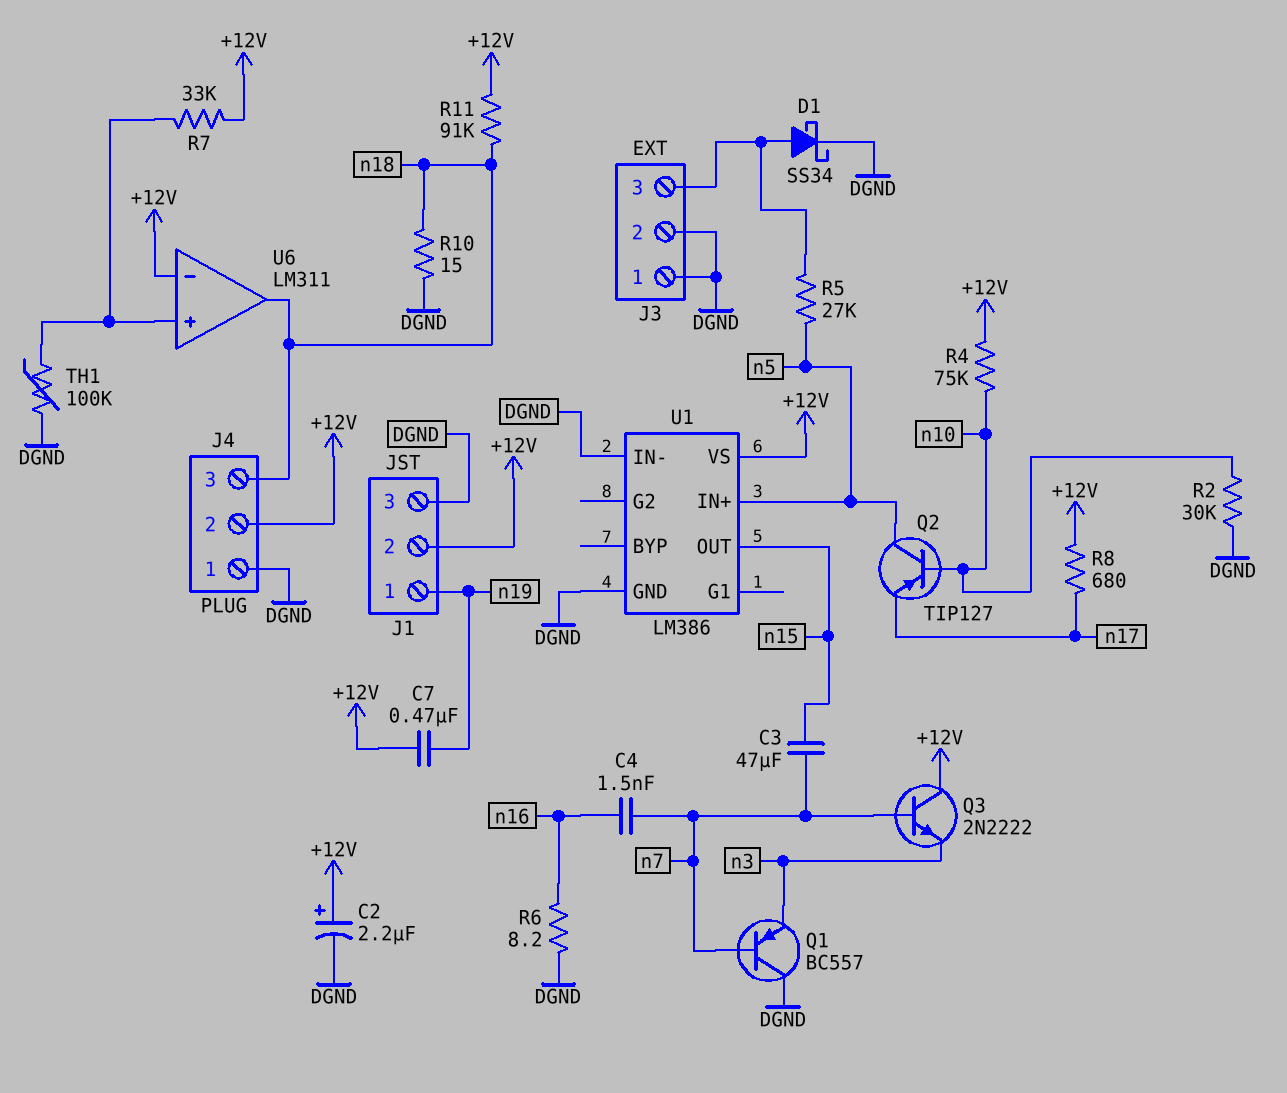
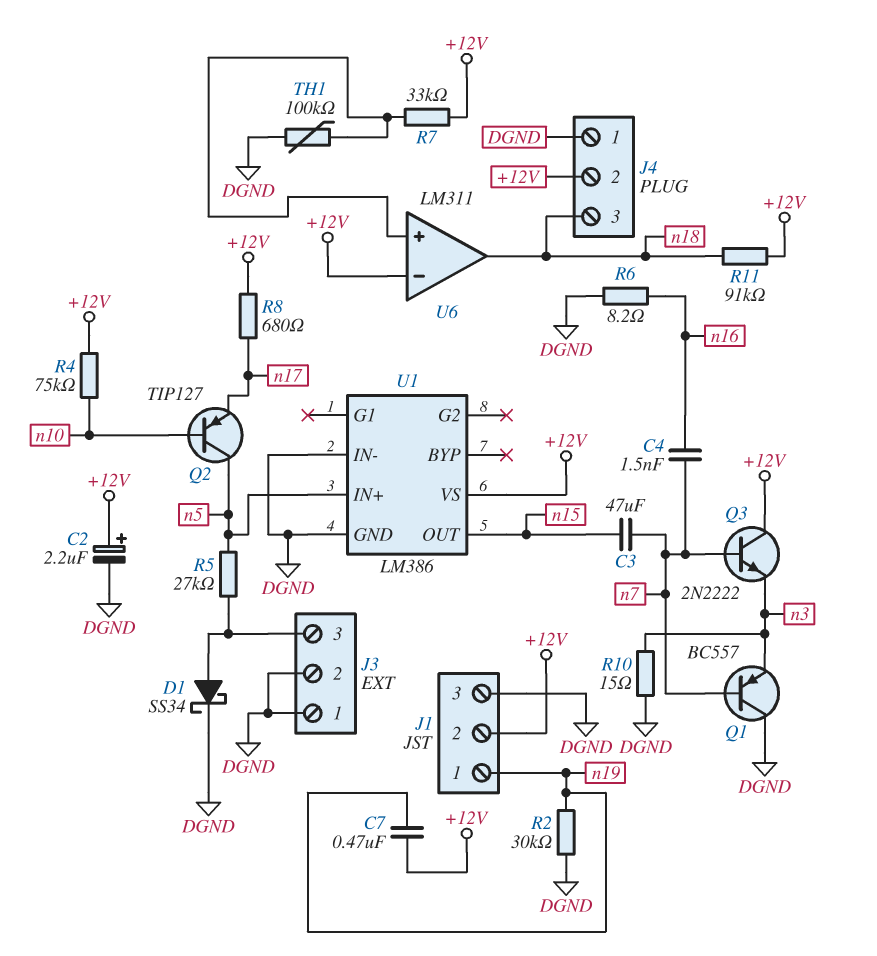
R2: 30k (DGND, n10) -> 30k (DGND, n19)
R10: 15 (DGND, n18) -> 15 (DGND, n3)

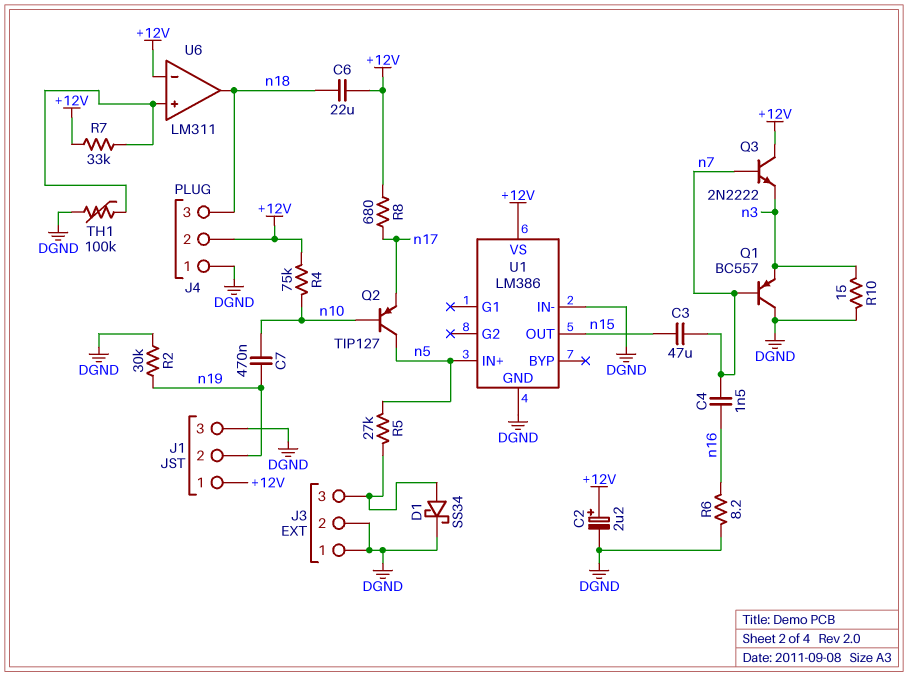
C6: none -> 22uF (+12V, n18)
C7: 470nF (+12V, n19) -> 470nF (n10, n19)
J1 pin 1: n19 -> +12V
J1 pin 2: +12V -> n19
R11: 91k (+12V, n18) -> none

